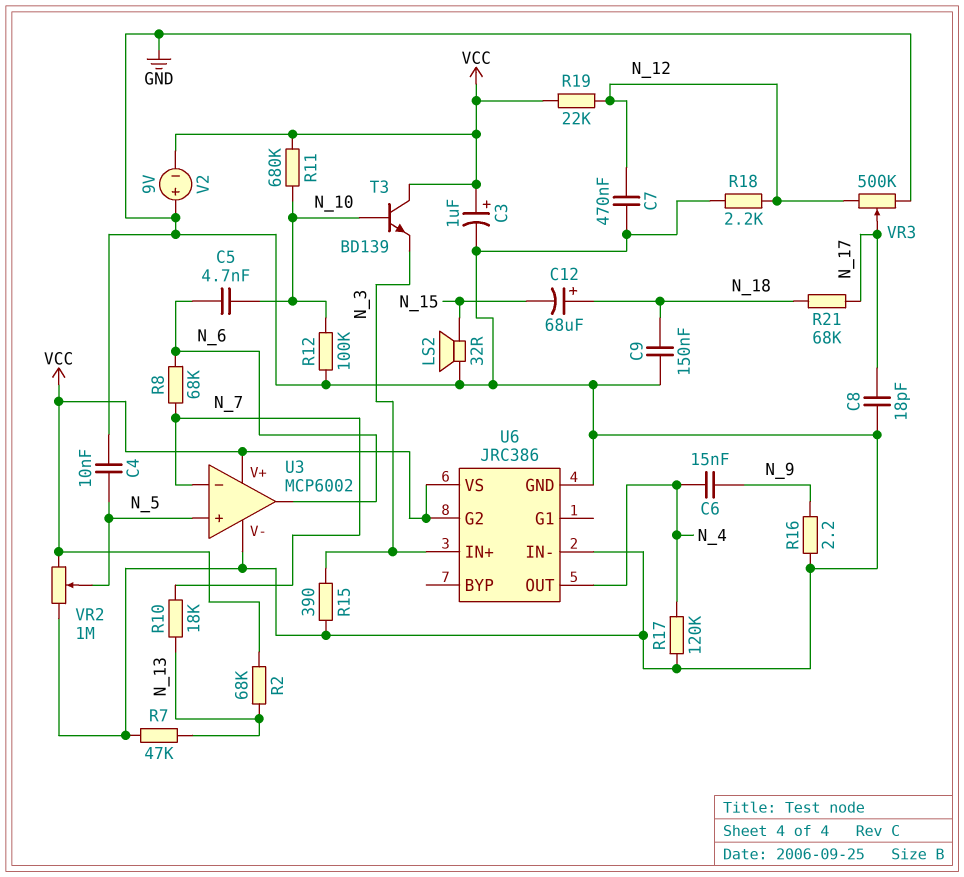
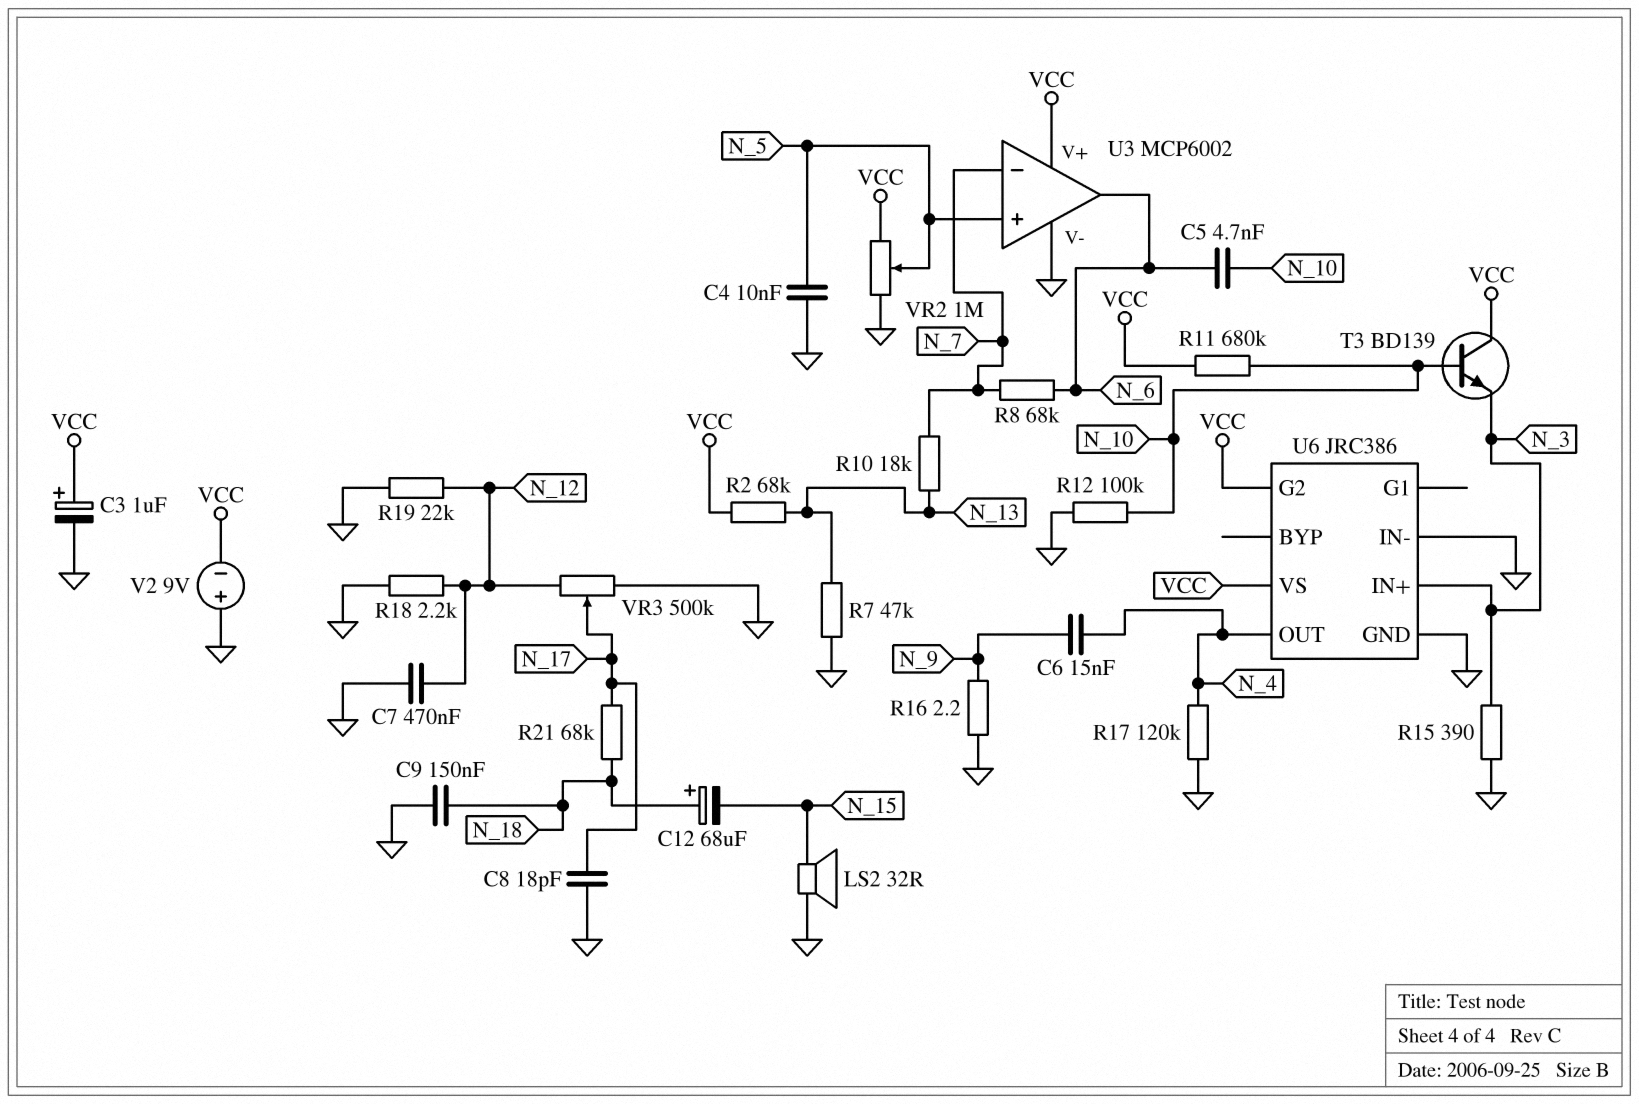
R19: 22k (N_12, VCC) -> 22k (GND, N_12)

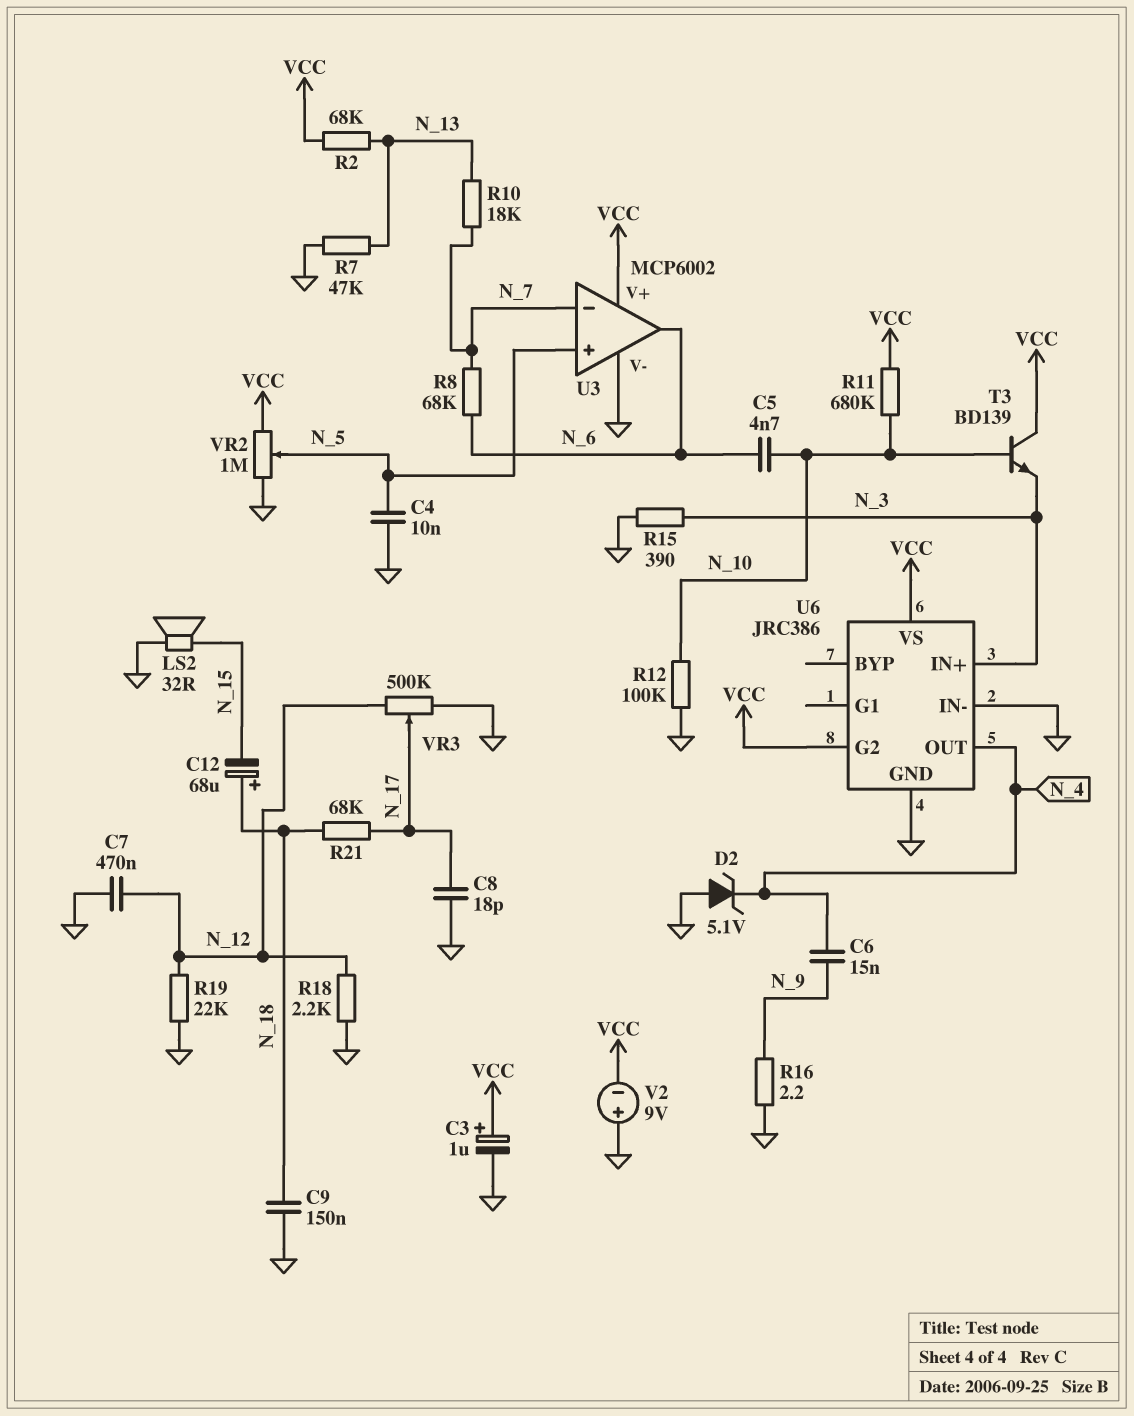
D2: none -> zener 5.1V (A GND, K N_4)
R17: 120k (GND, N_4) -> none

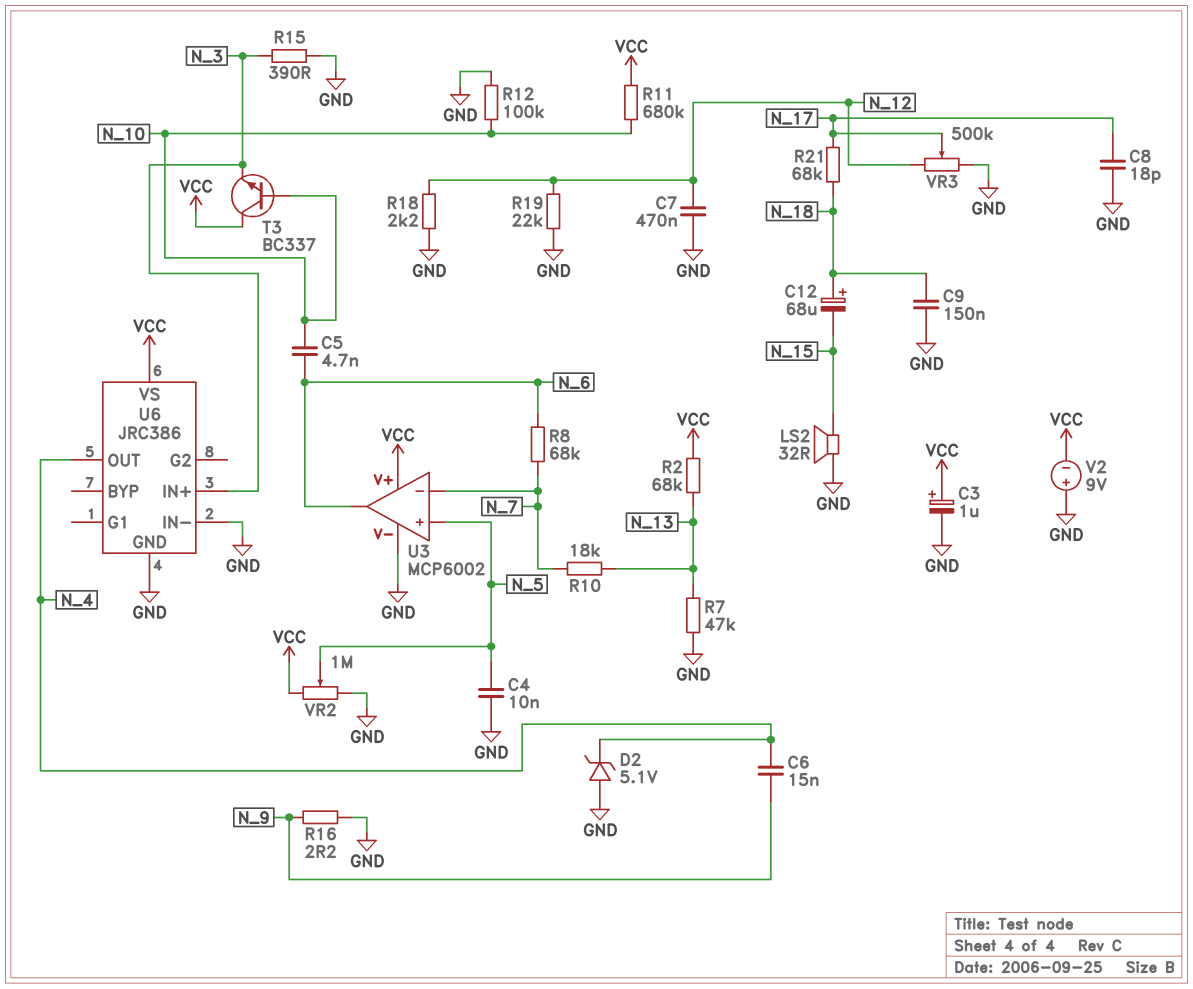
T3: NPN BD139 (B N_10, C VCC, E N_3) -> NPN BC337 (B N_10, C VCC, E N_3)
U6 pin G2: VCC -> none

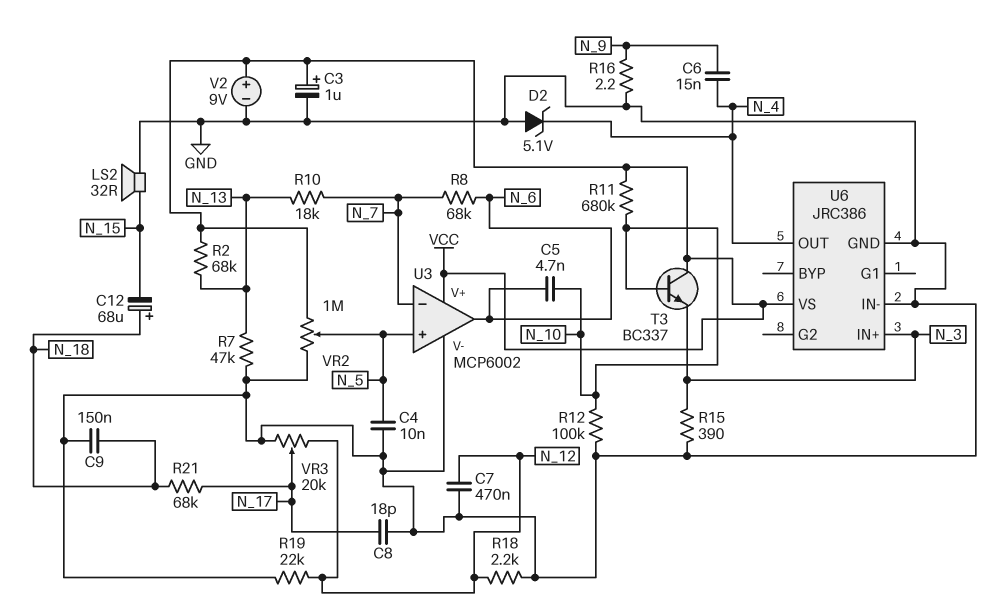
V2: 9V (plus GND, minus VCC) -> 9V (plus VCC, minus GND)
VR3: 500k (GND, N_12, wiper N_17) -> 20k (GND, N_12, wiper N_17)

